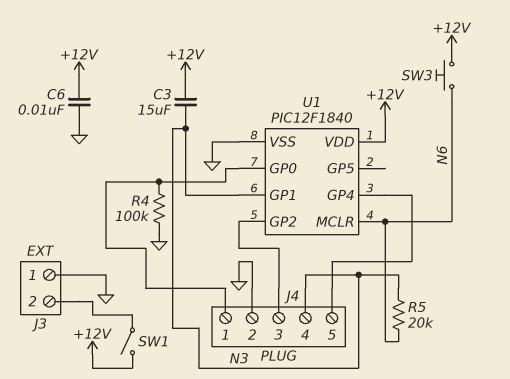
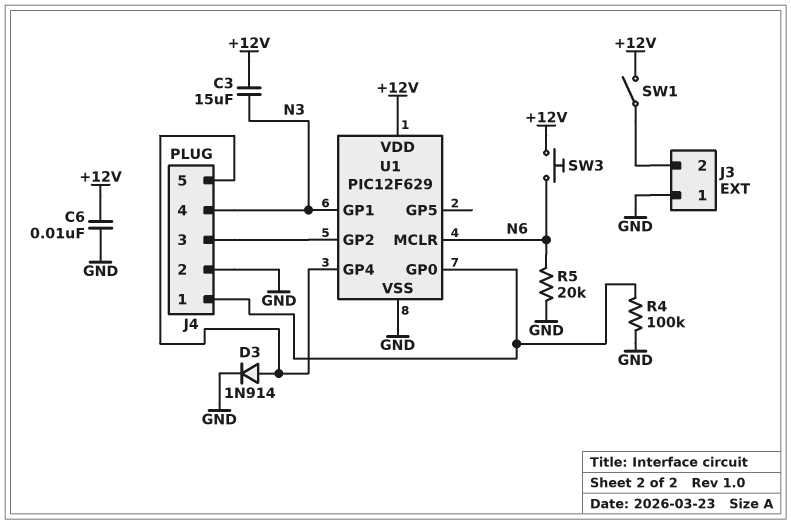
D3: none -> diode 1N914 (A J4/5, K GND)
R5: 20k (N3, N6) -> 20k (GND, N6)
U1: PIC12F1840 -> PIC12F629

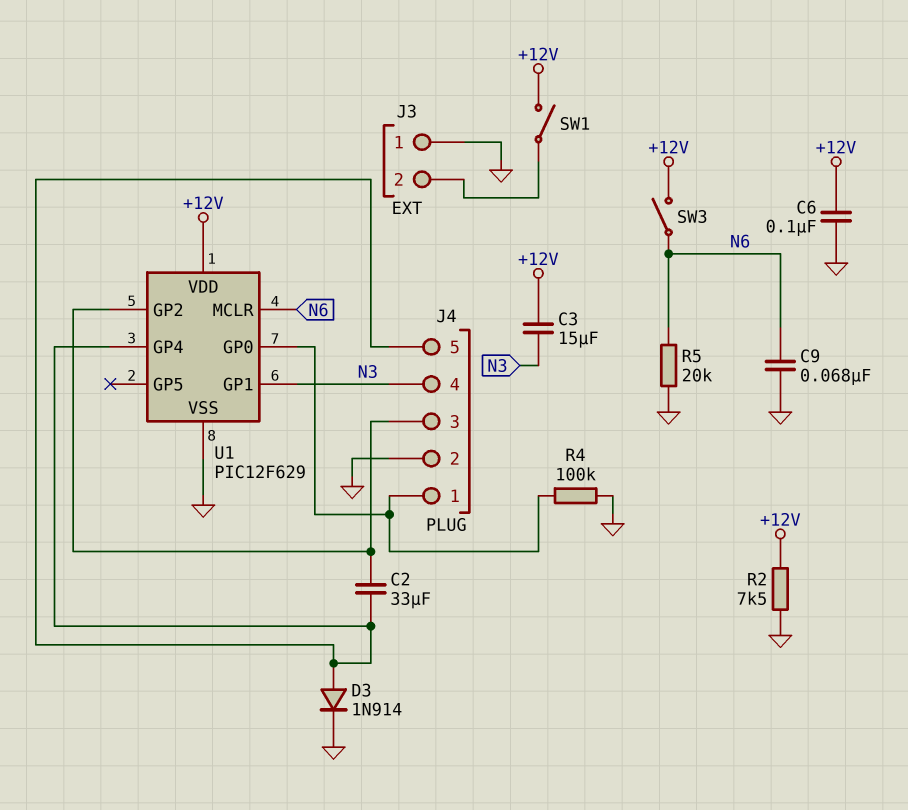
C2: none -> 33uF (J4/3, J4/5)
C6: 10nF (+12V, GND) -> 100nF (+12V, GND)
C9: none -> 68nF (GND, N6)
R2: none -> 7.5k (+12V, GND)
SW3: button (+12V, N6) -> switch (+12V, N6)

